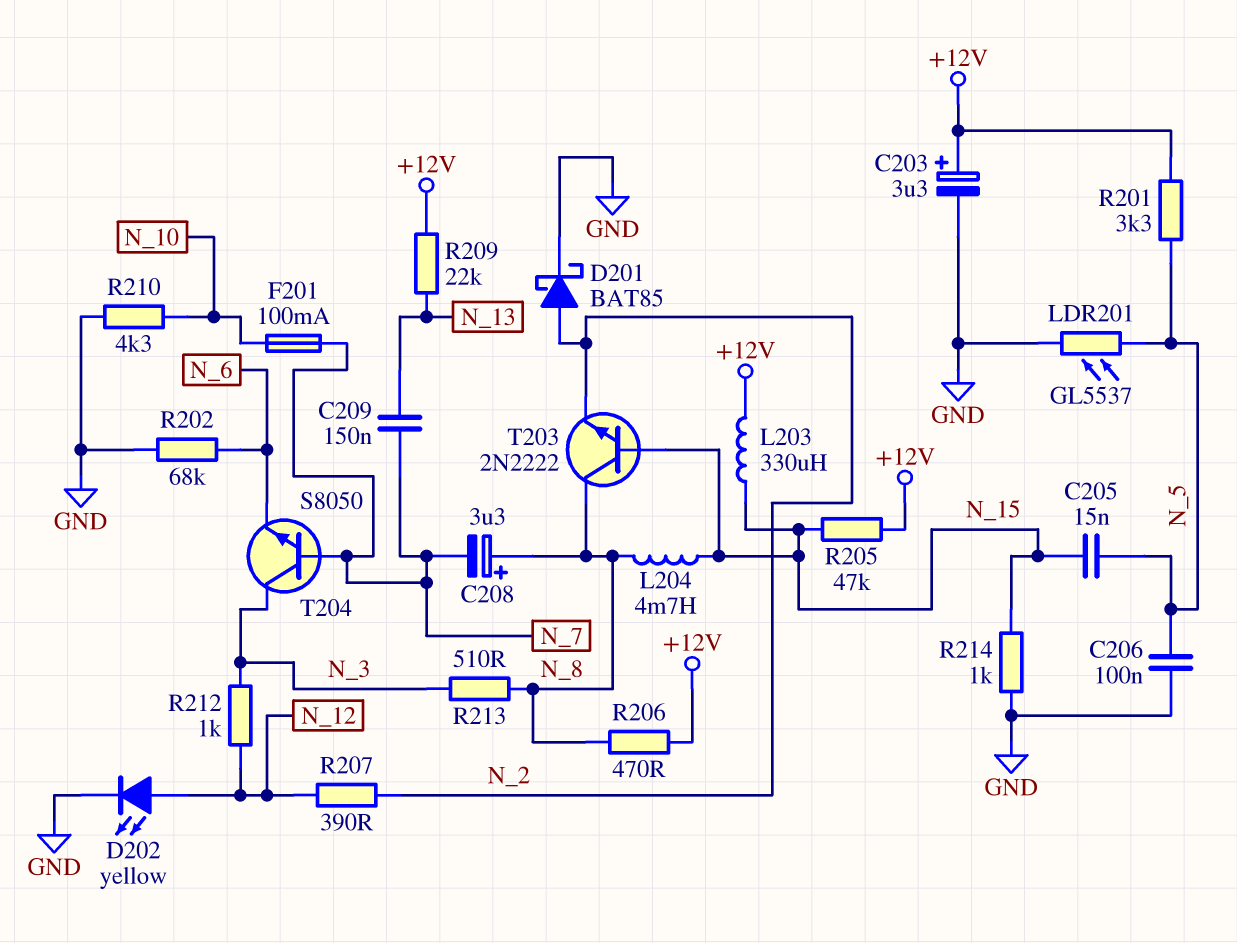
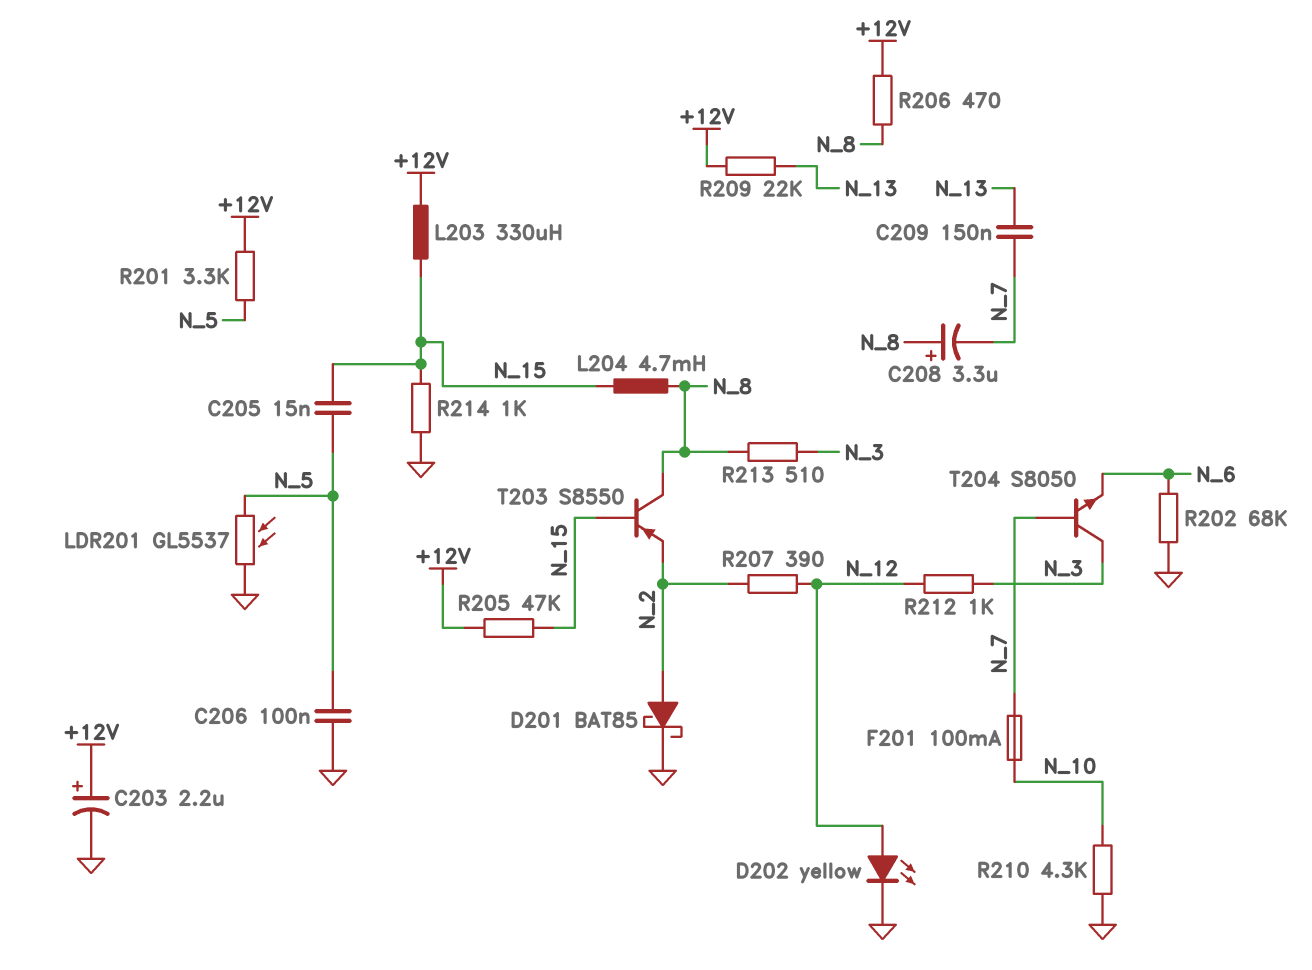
C203: 3.3uF (plus +12V, minus GND) -> 2.2uF (plus +12V, minus GND)
T203: NPN 2N2222 (B N_15, C N_8, E N_2) -> PNP S8550 (B N_15, C N_8, E N_2)

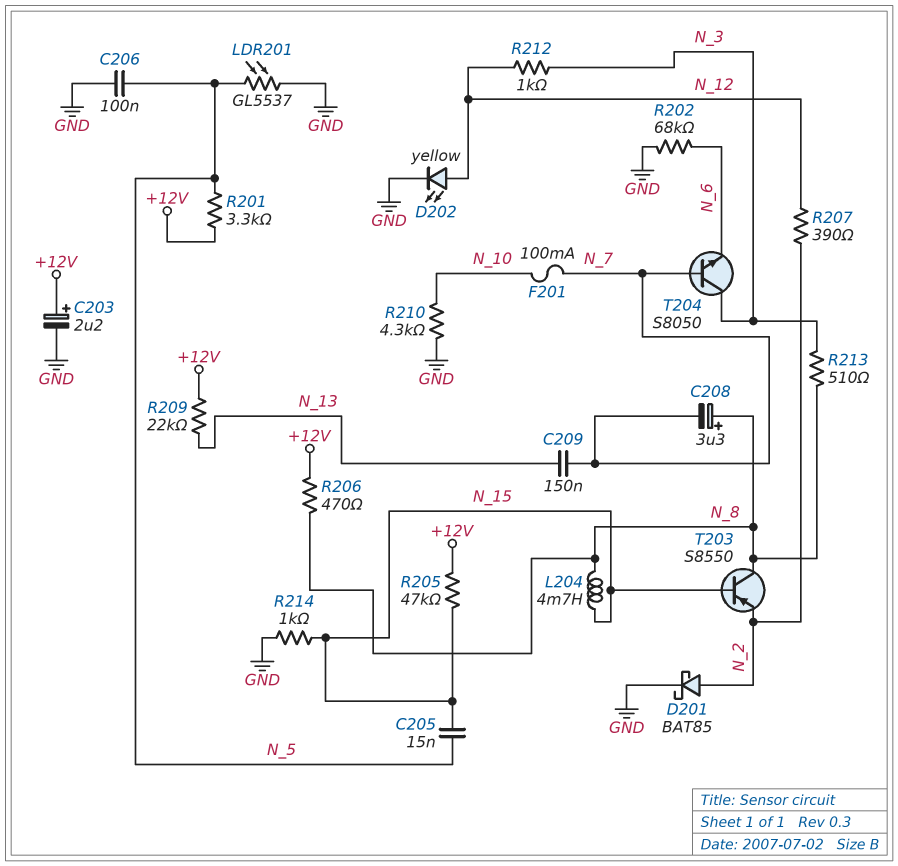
L203: 330uH (+12V, N_15) -> none

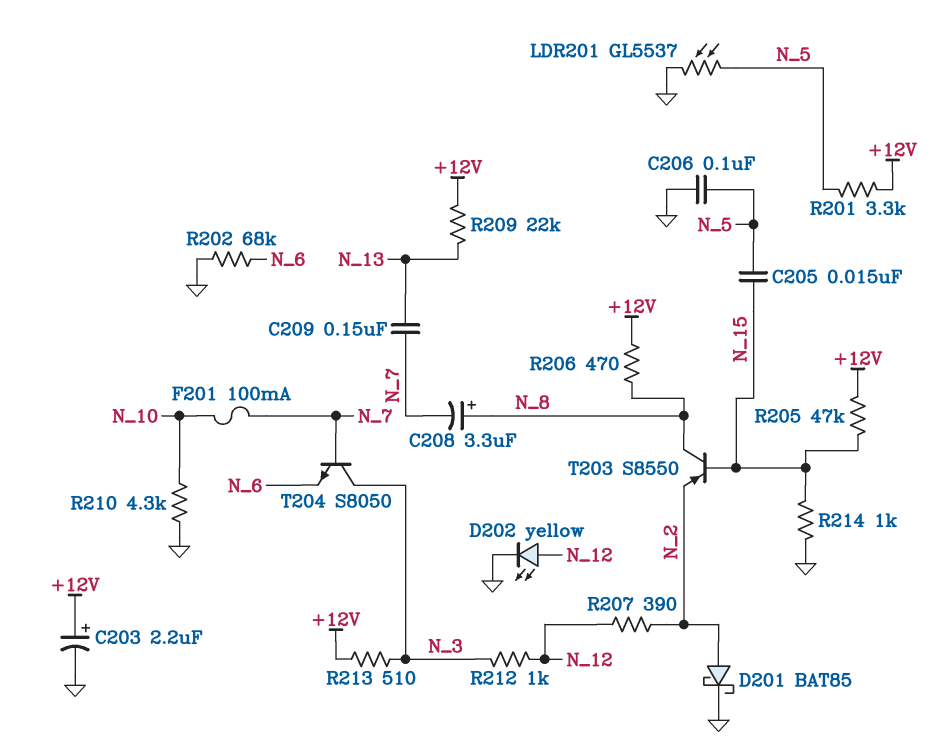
L204: 4.7mH (N_8, N_15) -> none
R213: 510 (N_3, N_8) -> 510 (+12V, N_3)

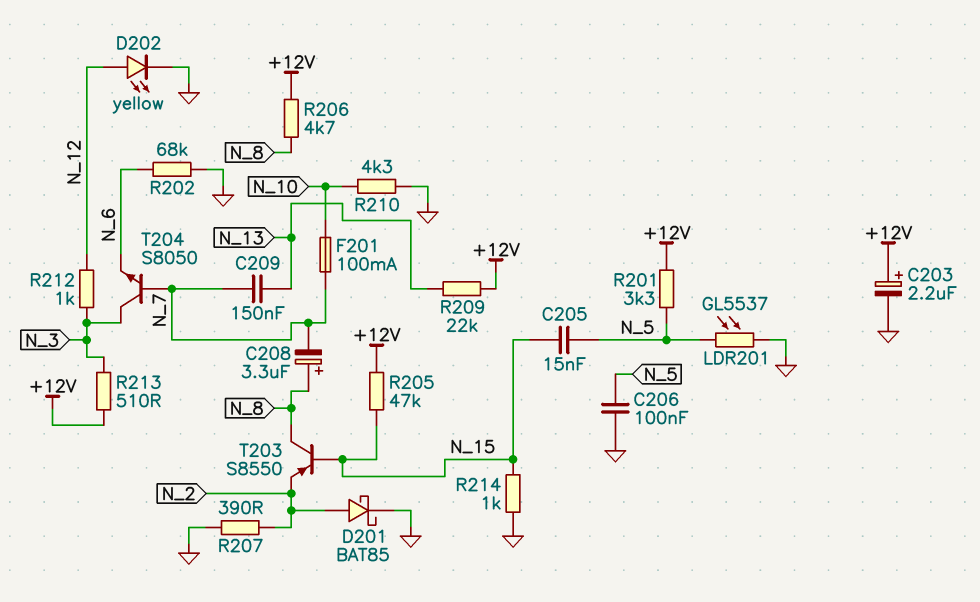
R206: 470 (+12V, N_8) -> 4.7k (+12V, N_8)
R207: 390 (N_2, N_12) -> 390 (GND, N_2)

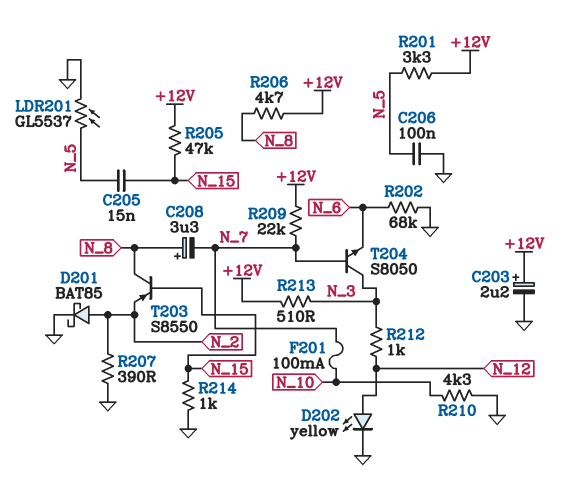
C209: 150nF (N_7, N_13) -> none
R209: 22k (+12V, N_13) -> 22k (+12V, N_7)

